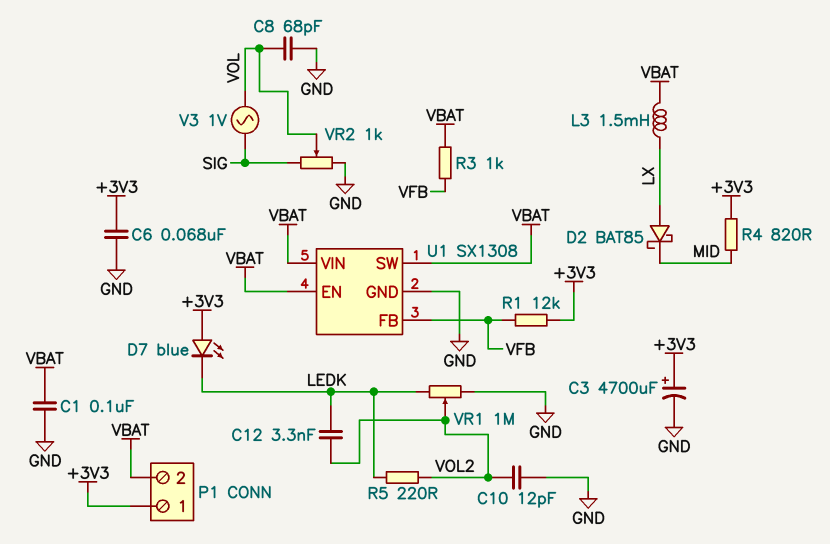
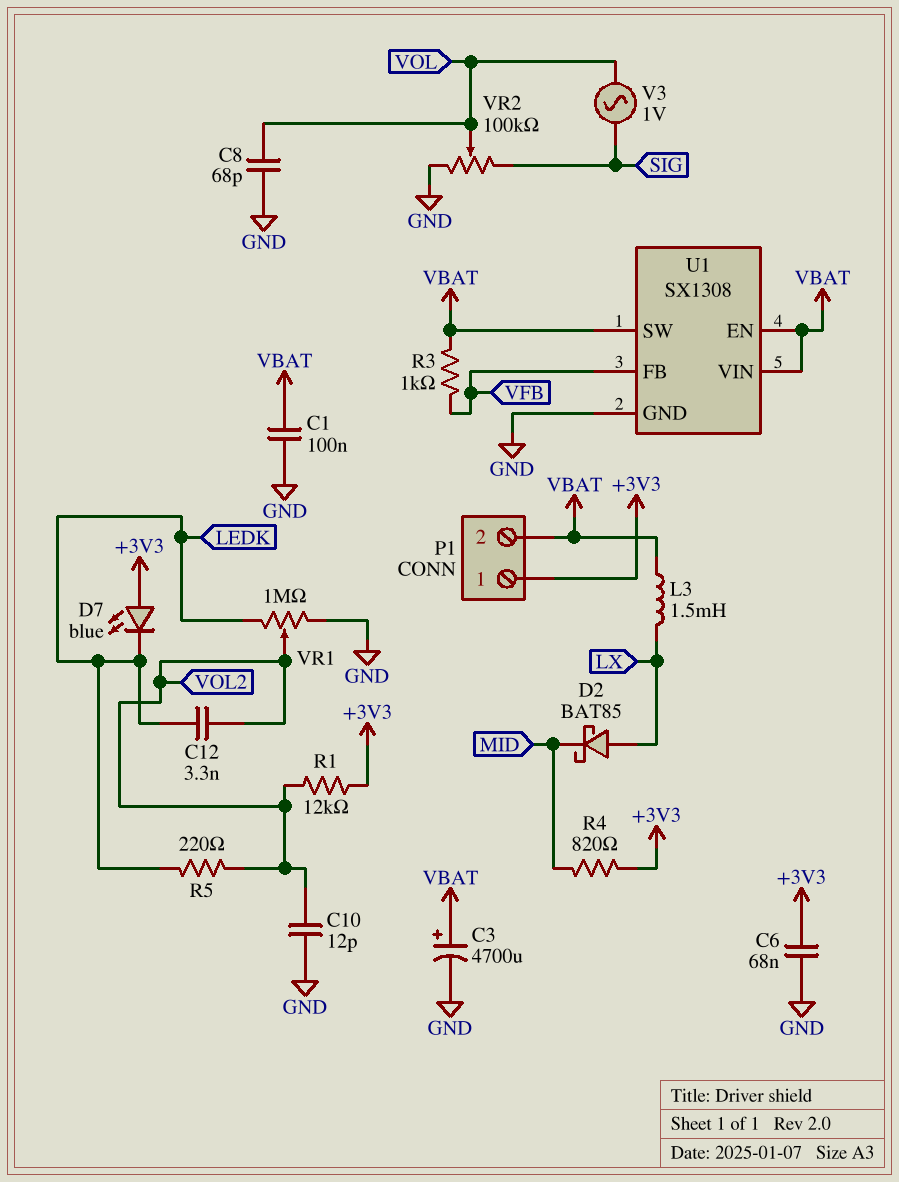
C3: 4700uF (plus +3V3, minus GND) -> 4700uF (plus VBAT, minus GND)
R1: 12k (+3V3, VFB) -> 12k (+3V3, VOL2)
VR2: 1k (GND, SIG, wiper VOL) -> 100k (GND, SIG, wiper VOL)

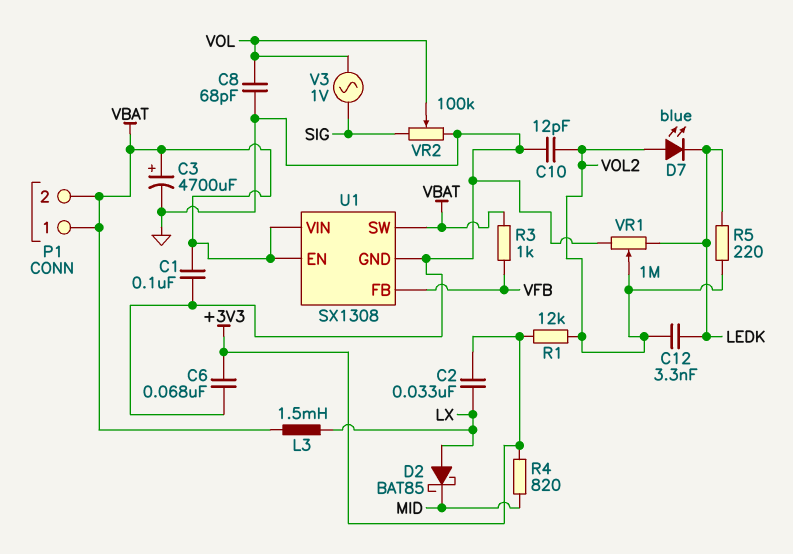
C2: none -> 33nF (+3V3, LX)
D7: LED blue (A +3V3, K LEDK) -> LED blue (A VOL2, K LEDK)
P1 pin 1: +3V3 -> VBAT

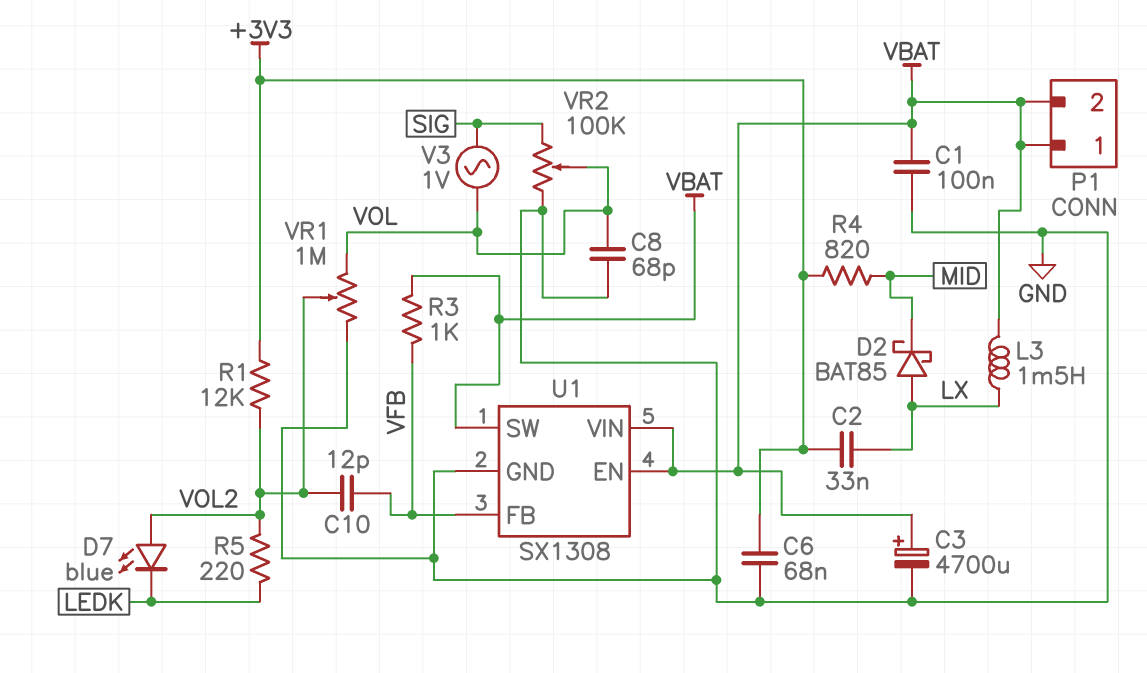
C10: 12pF (GND, VOL2) -> 12pF (VFB, VOL2)
C12: 3.3nF (LEDK, VOL2) -> none
VR1: 1M (GND, LEDK, wiper VOL2) -> 1M (GND, VOL, wiper VOL2)

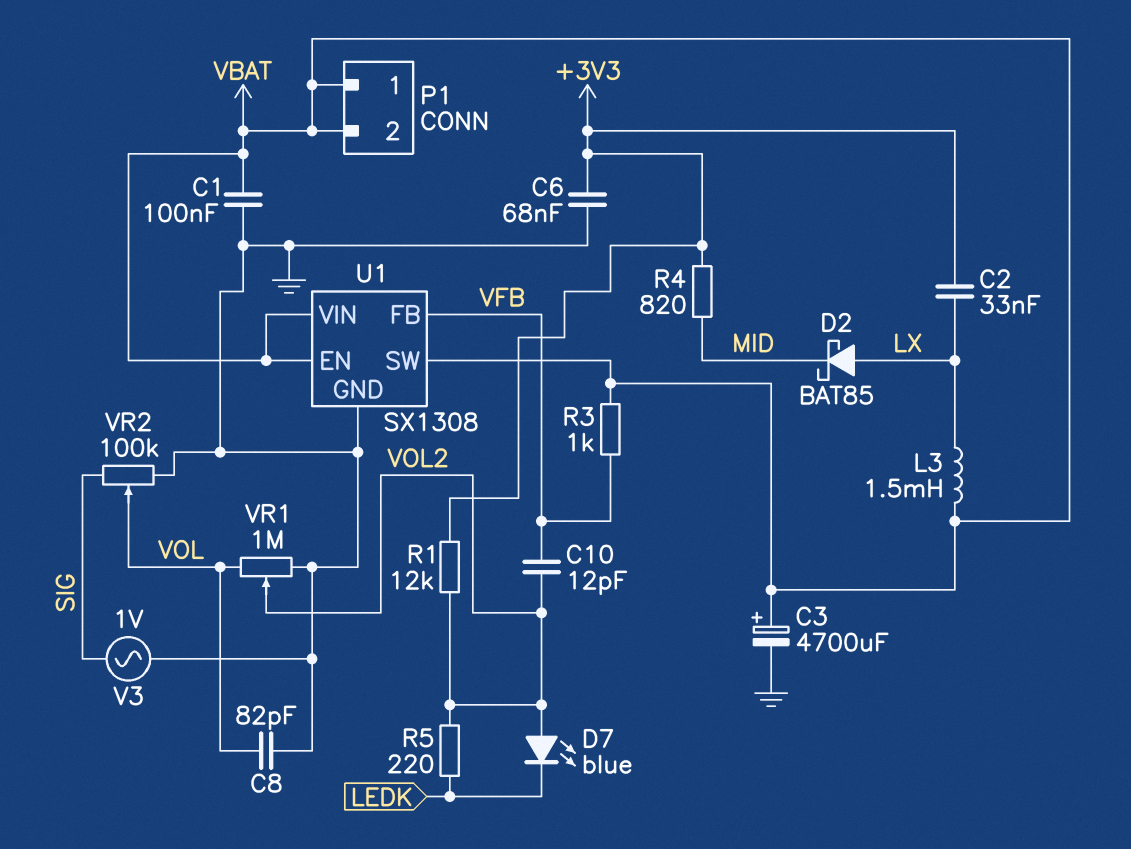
C8: 68pF (GND, VOL) -> 82pF (GND, VOL)
V3: AC 1V (SIG, VOL) -> AC 1V (GND, SIG)

